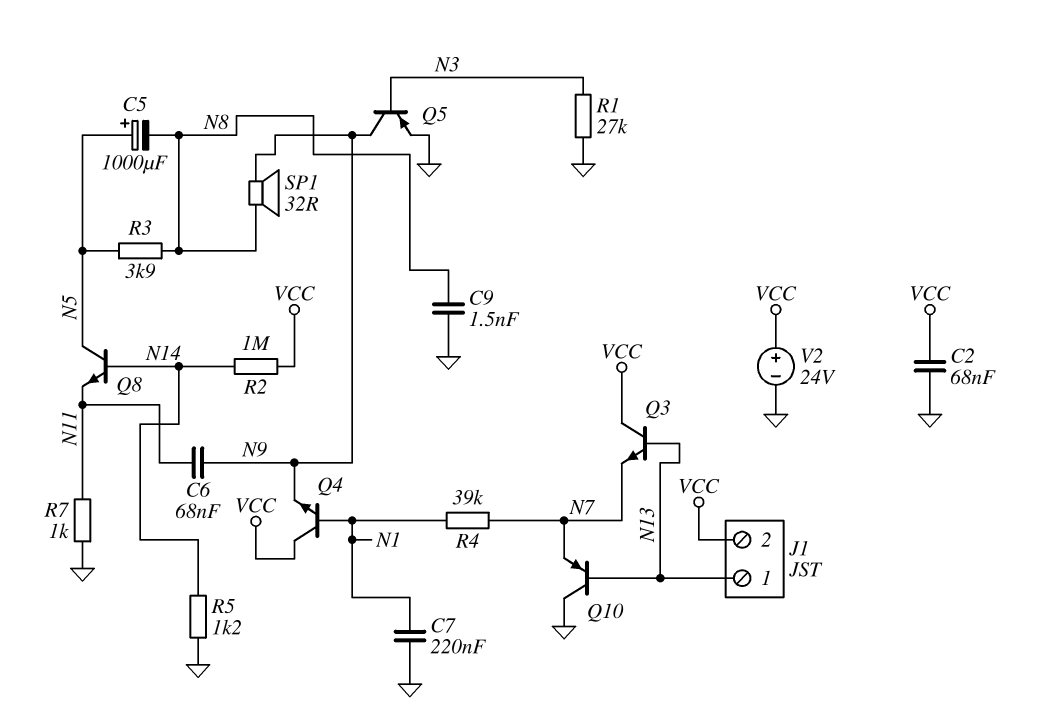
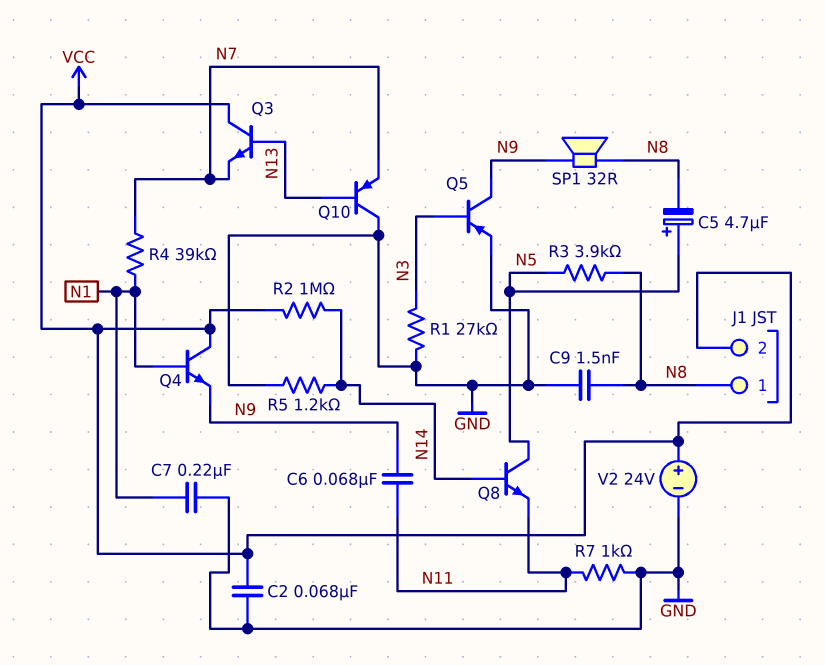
C5: 1000uF (plus N5, minus N8) -> 4.7uF (plus N5, minus N8)
J1 pin 1: N13 -> N8

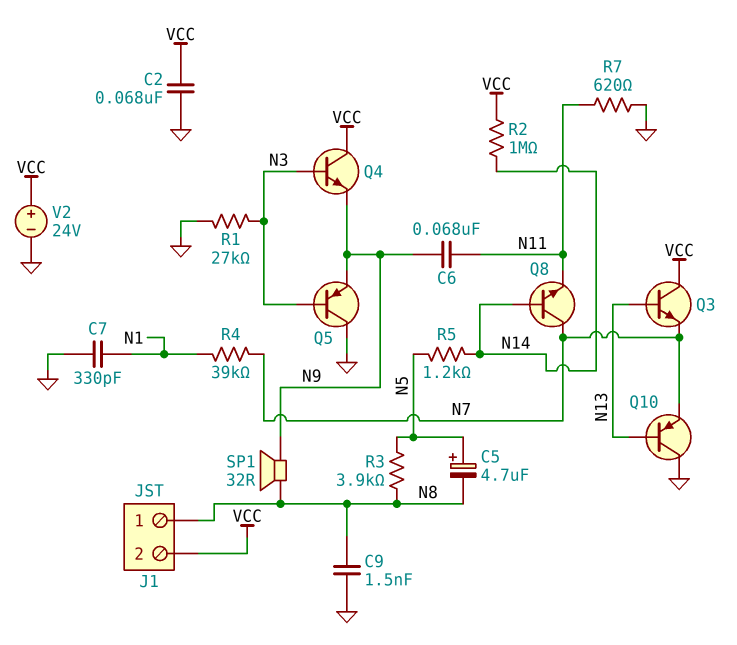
C7: 220nF (GND, N1) -> 330pF (GND, N1)
Q4: NPN (B N1, C VCC, E N9) -> NPN (B N3, C VCC, E N9)
Q5: PNP (B N3, C N9, E GND) -> PNP (B N3, C GND, E N9)
Q8: NPN (B N14, C N5, E N11) -> NPN (B N14, C N7, E N11)
R5: 1.2k (GND, N14) -> 1.2k (N5, N14)
R7: 1k (GND, N11) -> 620 (GND, N11)

